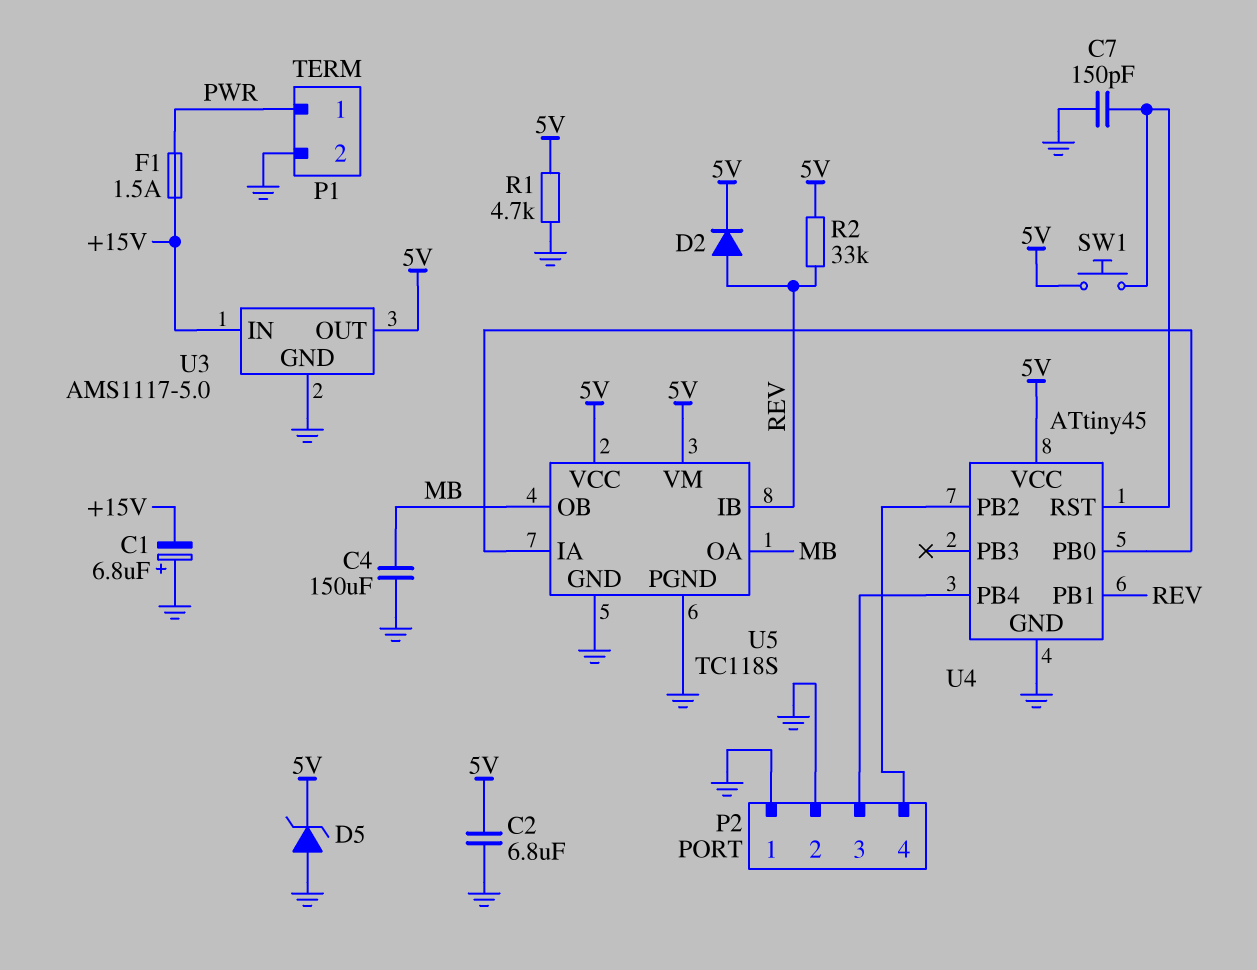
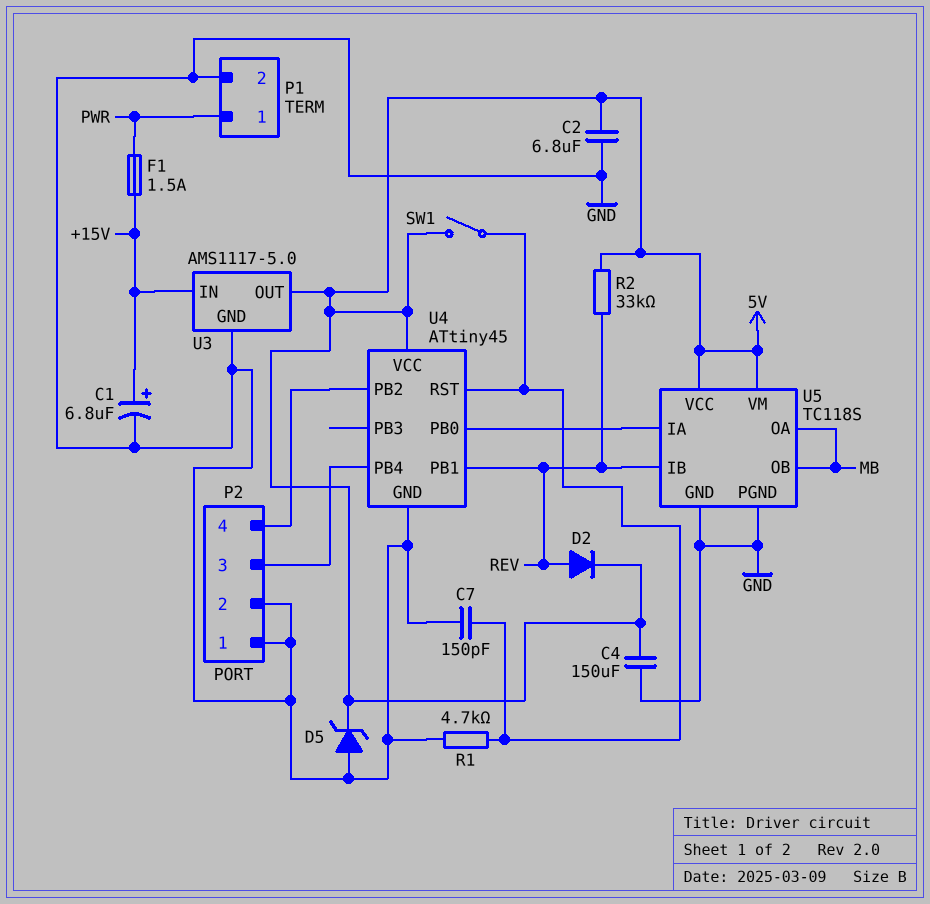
C1: 6.8uF (plus GND, minus +15V) -> 6.8uF (plus +15V, minus GND)
C4: 150uF (GND, MB) -> 150uF (5V, GND)
R1: 4.7k (5V, GND) -> 4.7k (GND, U4/RST)
SW1: button (5V, U4/RST) -> switch (5V, U4/RST)

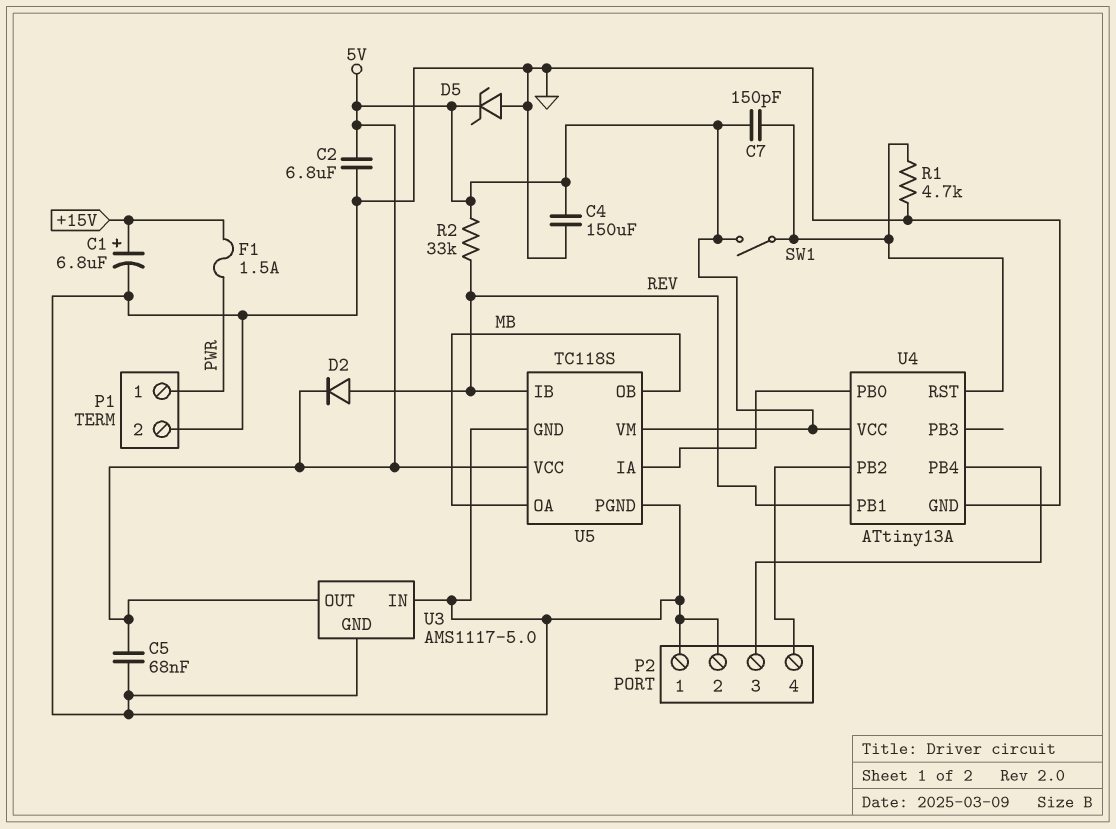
C5: none -> 68nF (5V, GND)
C7: 150pF (GND, U4/RST) -> 150pF (5V, U4/RST)
U3 pin IN: +15V -> GND
U4: ATtiny45 -> ATtiny13A

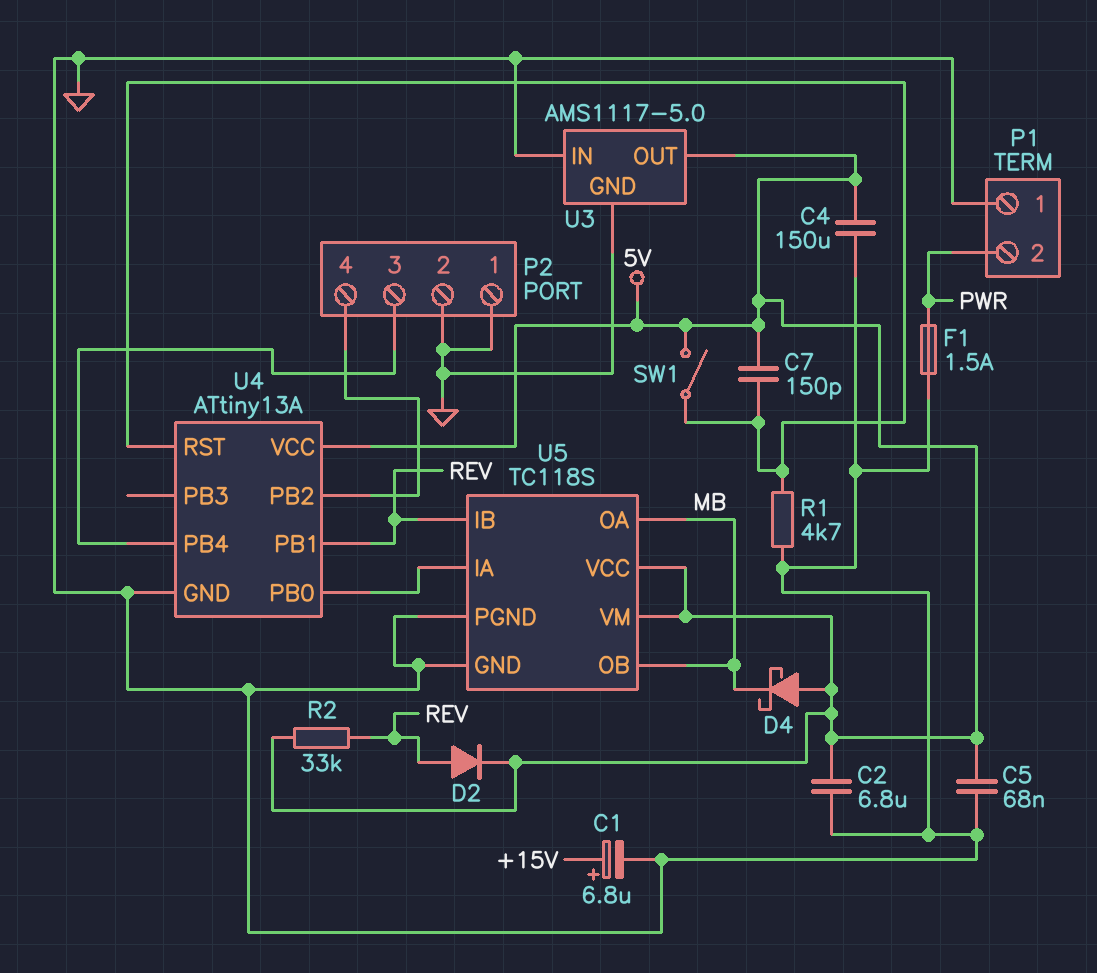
D4: none -> schottky (A 5V, K MB)
D5: zener (A GND, K 5V) -> none
F1: 1.5A (+15V, PWR) -> 1.5A (GND, PWR)
P1 pin 1: PWR -> GND
P1 pin 2: GND -> PWR

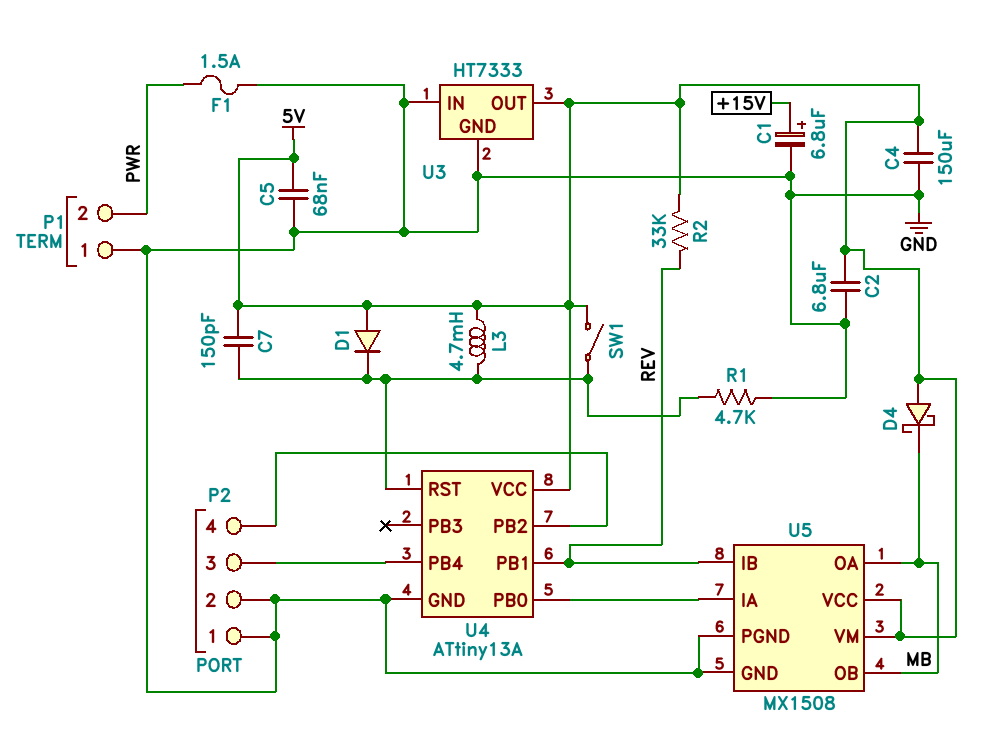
D1: none -> diode (A 5V, K U4/RST)
D2: diode (A REV, K 5V) -> none
L3: none -> 4.7mH (5V, U4/RST)
U3: AMS1117-5.0 -> HT7333
U5: TC118S -> MX1508

